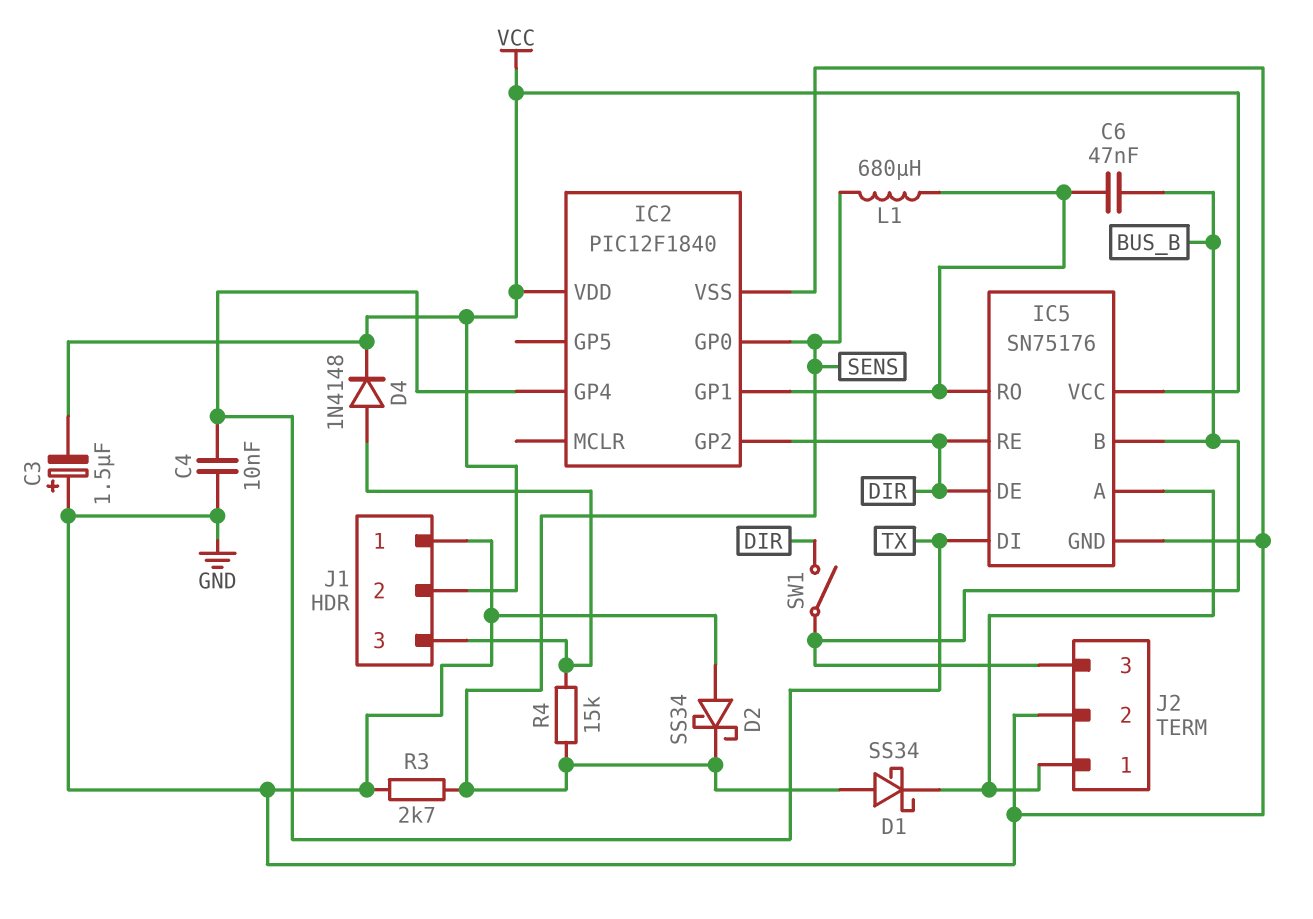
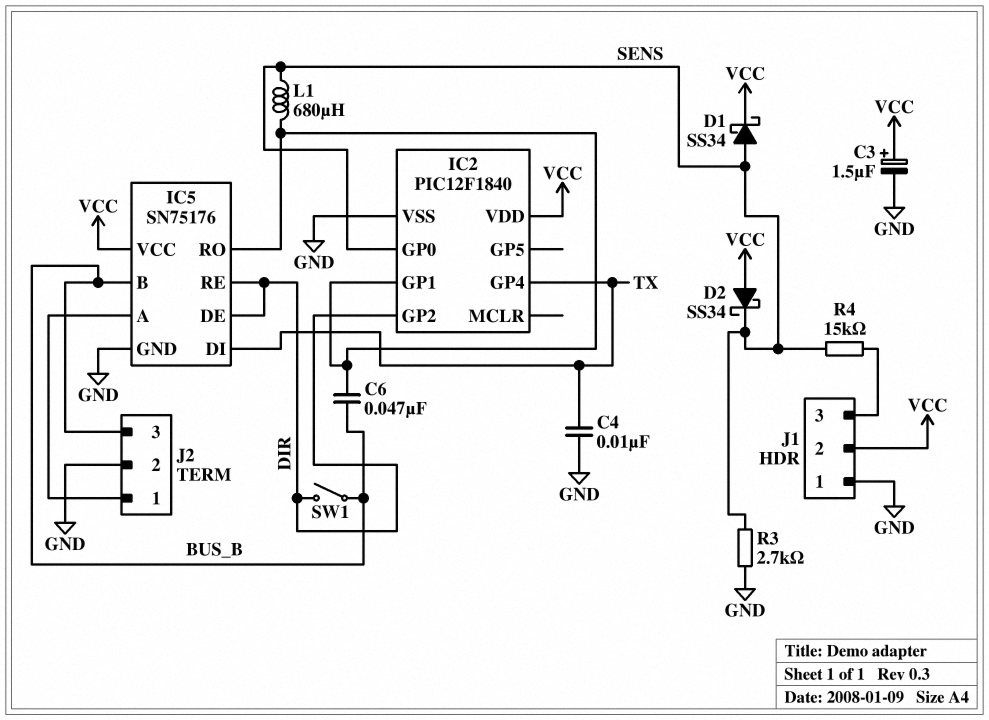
C3: 1.5uF (plus GND, minus VCC) -> 1.5uF (plus VCC, minus GND)
D1: schottky SS34 (A SENS, K IC5/A) -> schottky SS34 (A SENS, K VCC)
D2: schottky SS34 (A GND, K SENS) -> schottky SS34 (A VCC, K SENS)
D4: diode 1N4148 (A J1/3, K VCC) -> none

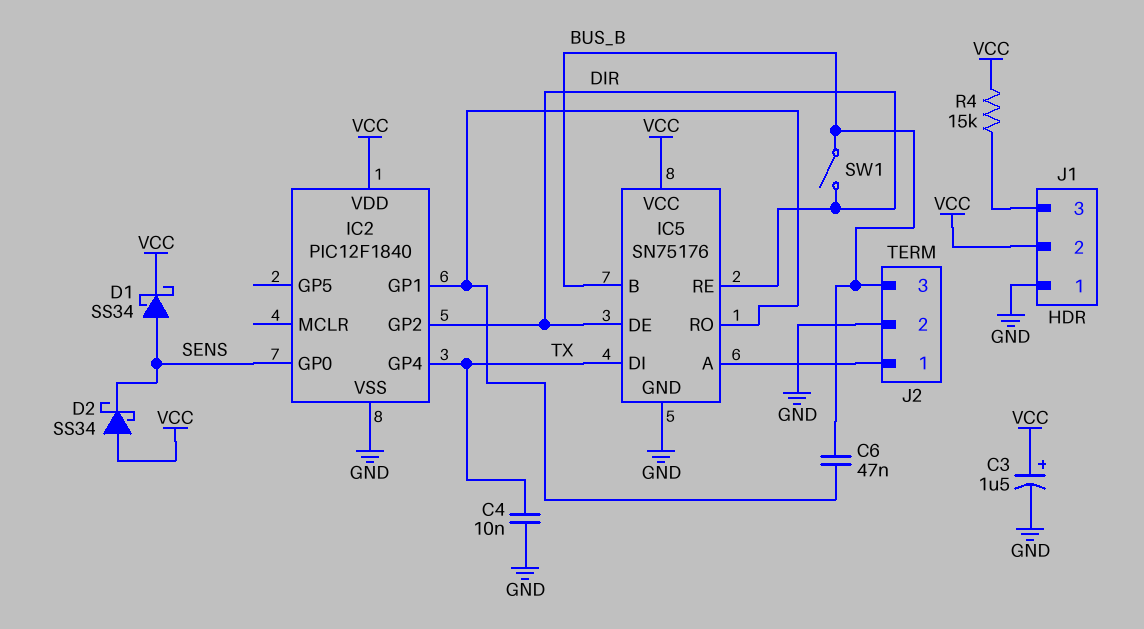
L1: 680uH (IC2/GP1, SENS) -> none
R3: 2.7k (GND, SENS) -> none
R4: 15k (J1/3, SENS) -> 15k (J1/3, VCC)

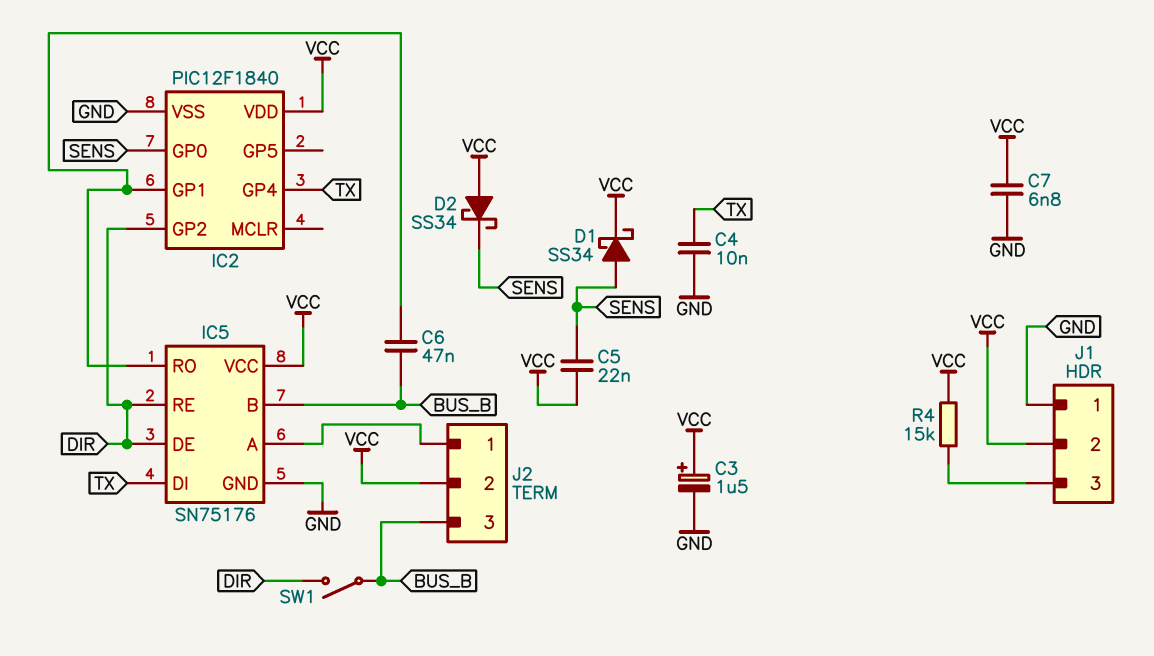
C5: none -> 22nF (SENS, VCC)
C7: none -> 6.8nF (GND, VCC)
J2 pin 2: GND -> VCC

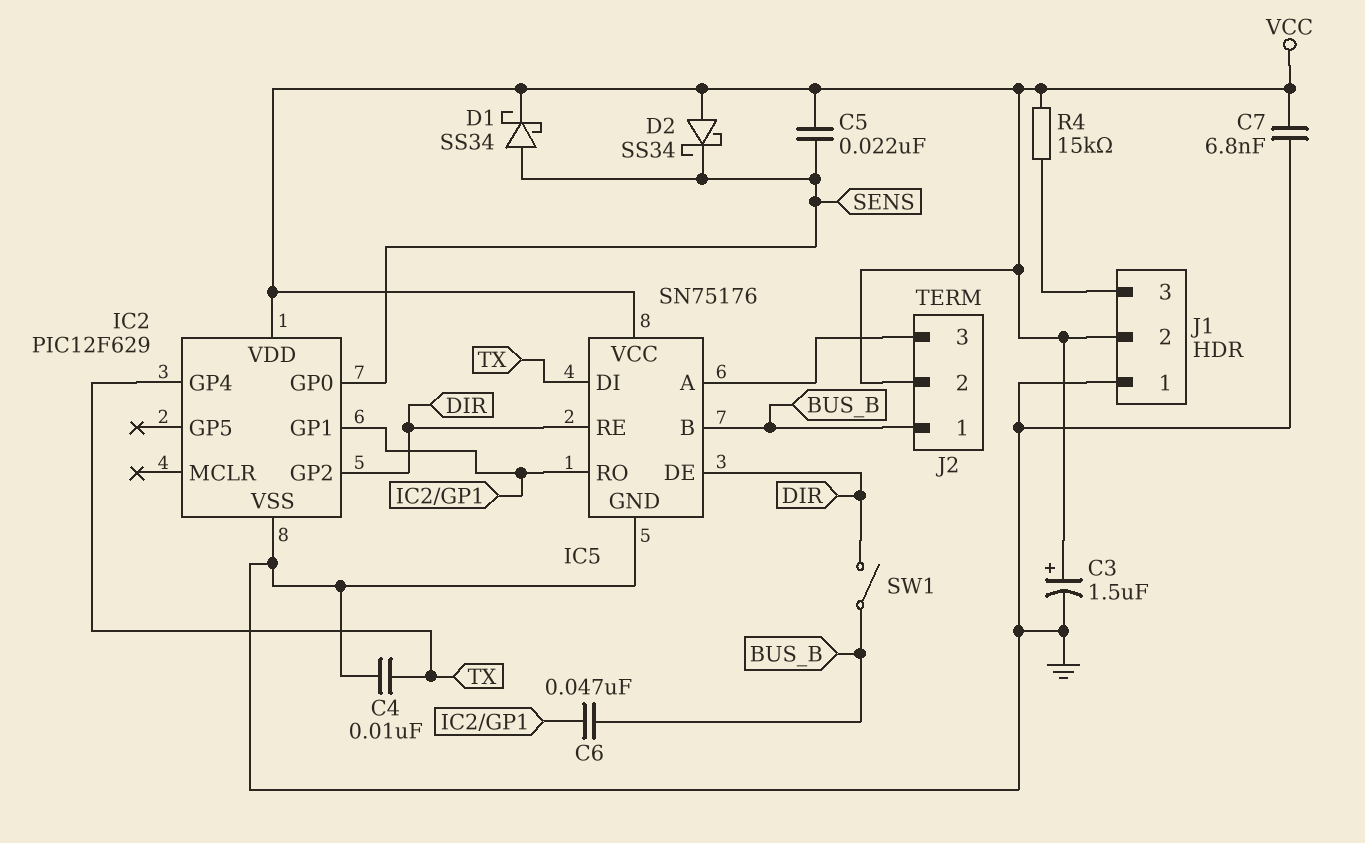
IC2: PIC12F1840 -> PIC12F629
J2 pin 1: IC5/A -> BUS_B
J2 pin 3: BUS_B -> IC5/A

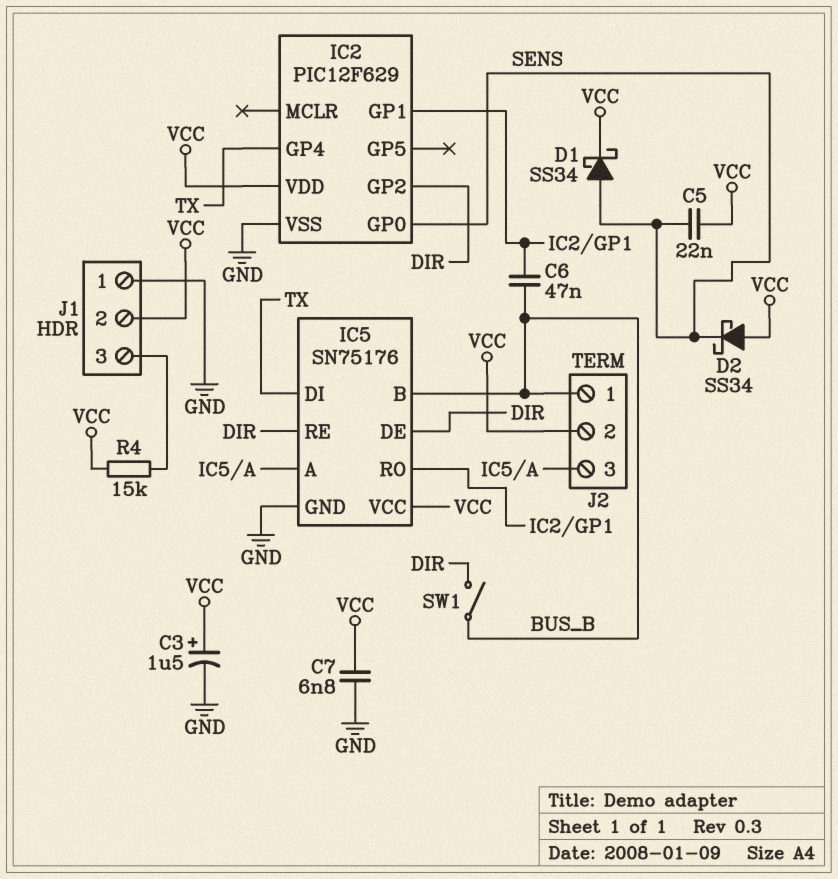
C4: 10nF (GND, TX) -> none

